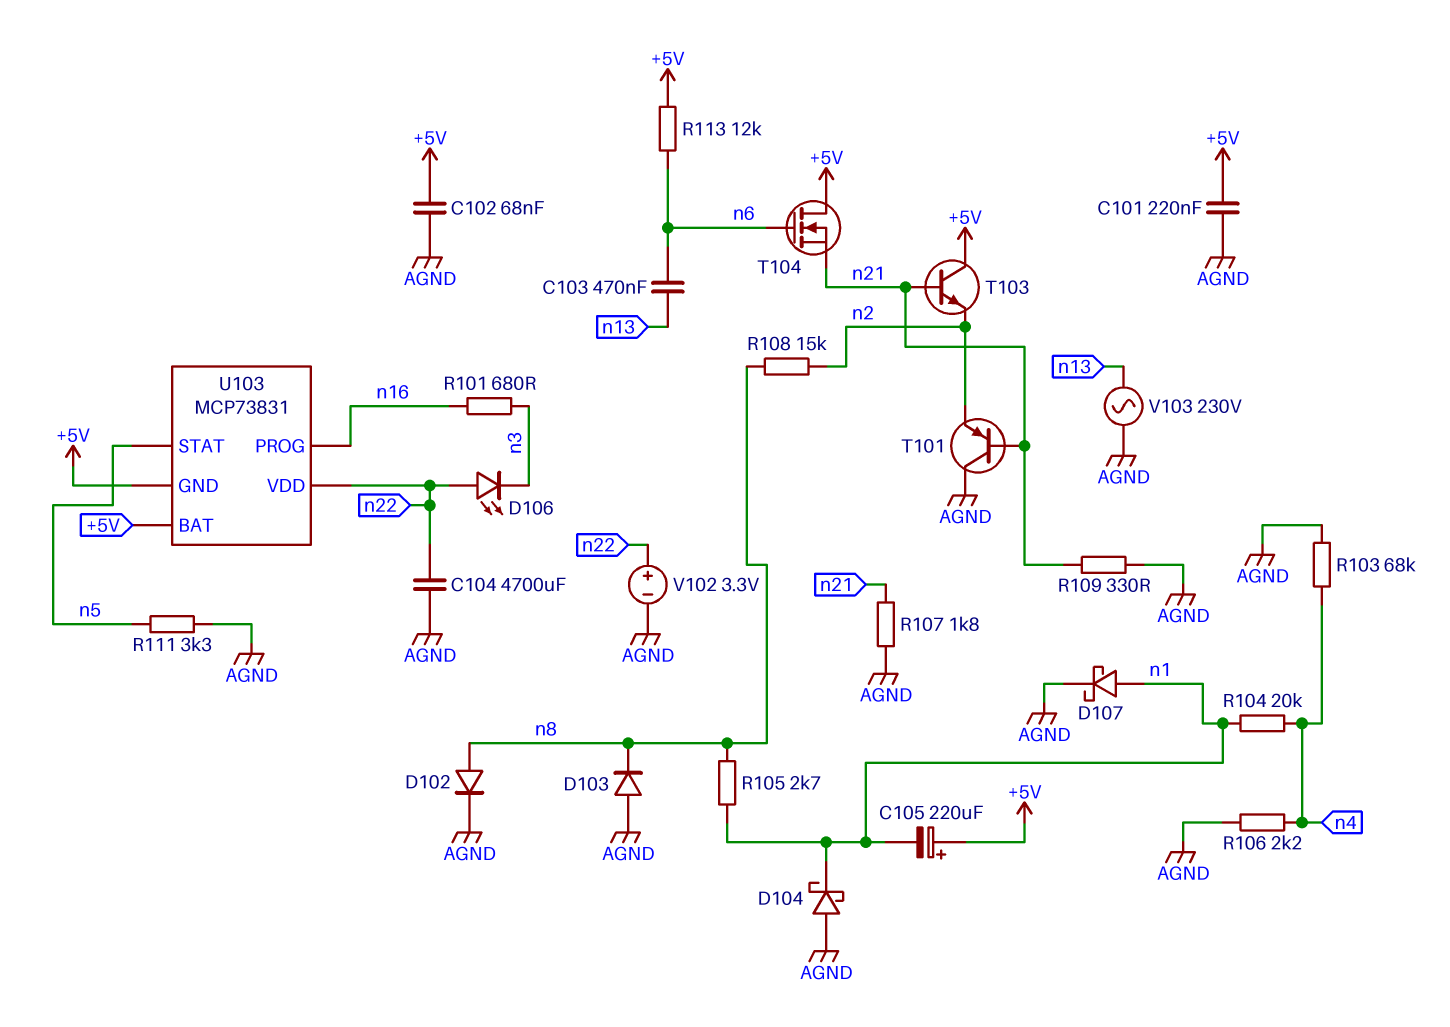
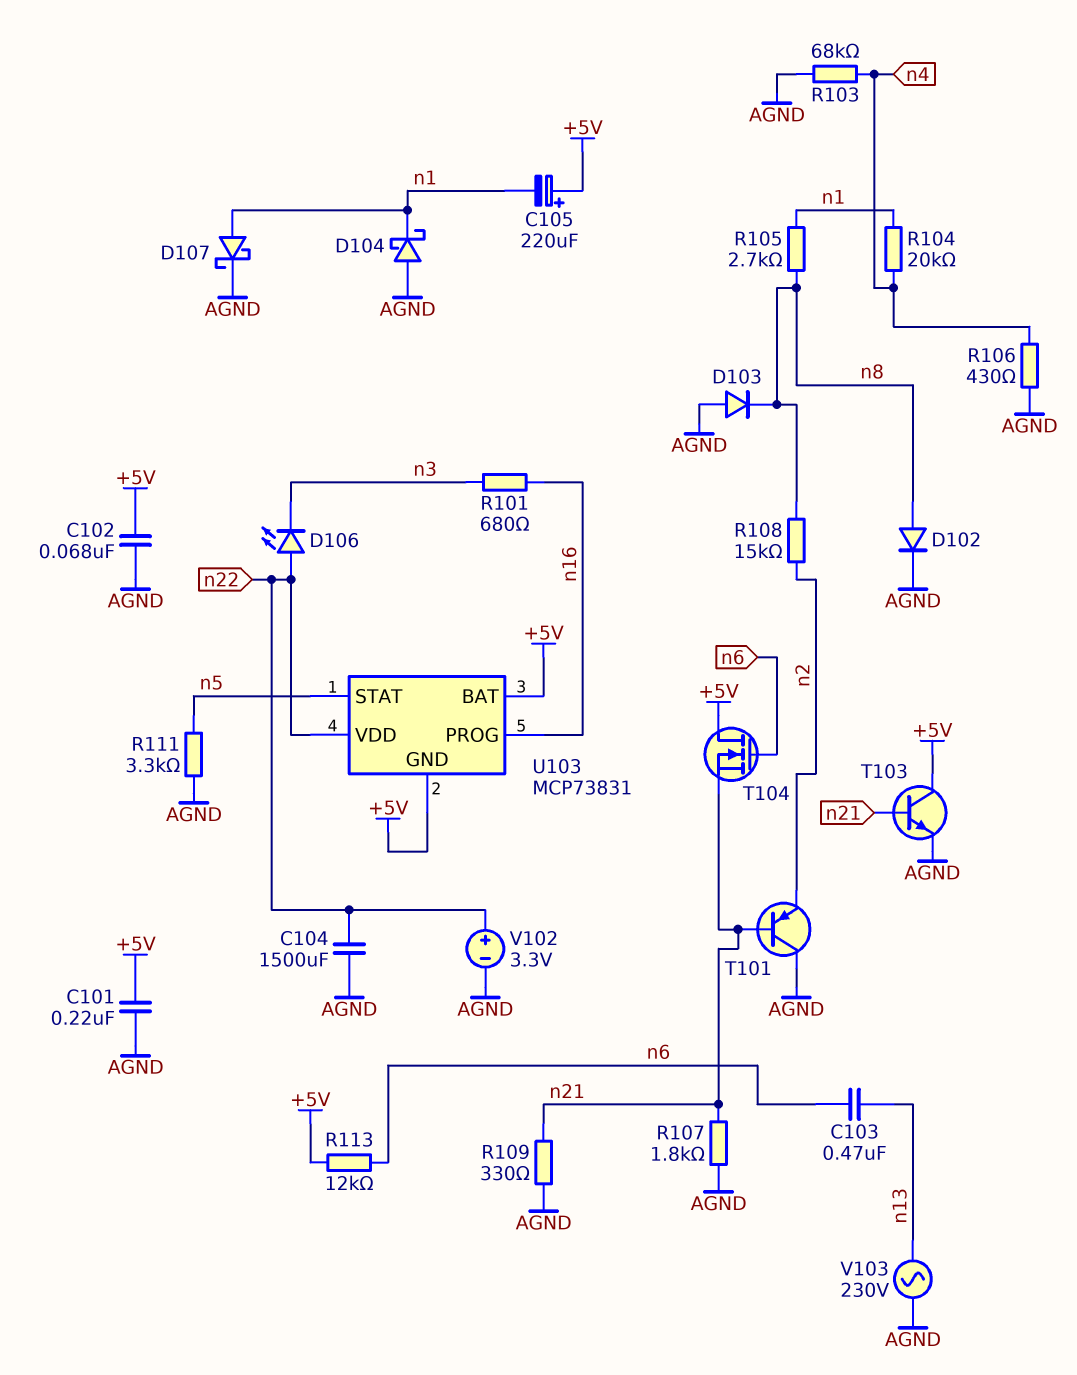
C104: 4700uF (AGND, n22) -> 1500uF (AGND, n22)
R106: 2.2k (AGND, n4) -> 430 (AGND, n4)
T103: NPN (B n21, C +5V, E n2) -> NPN (B n21, C +5V, E AGND)

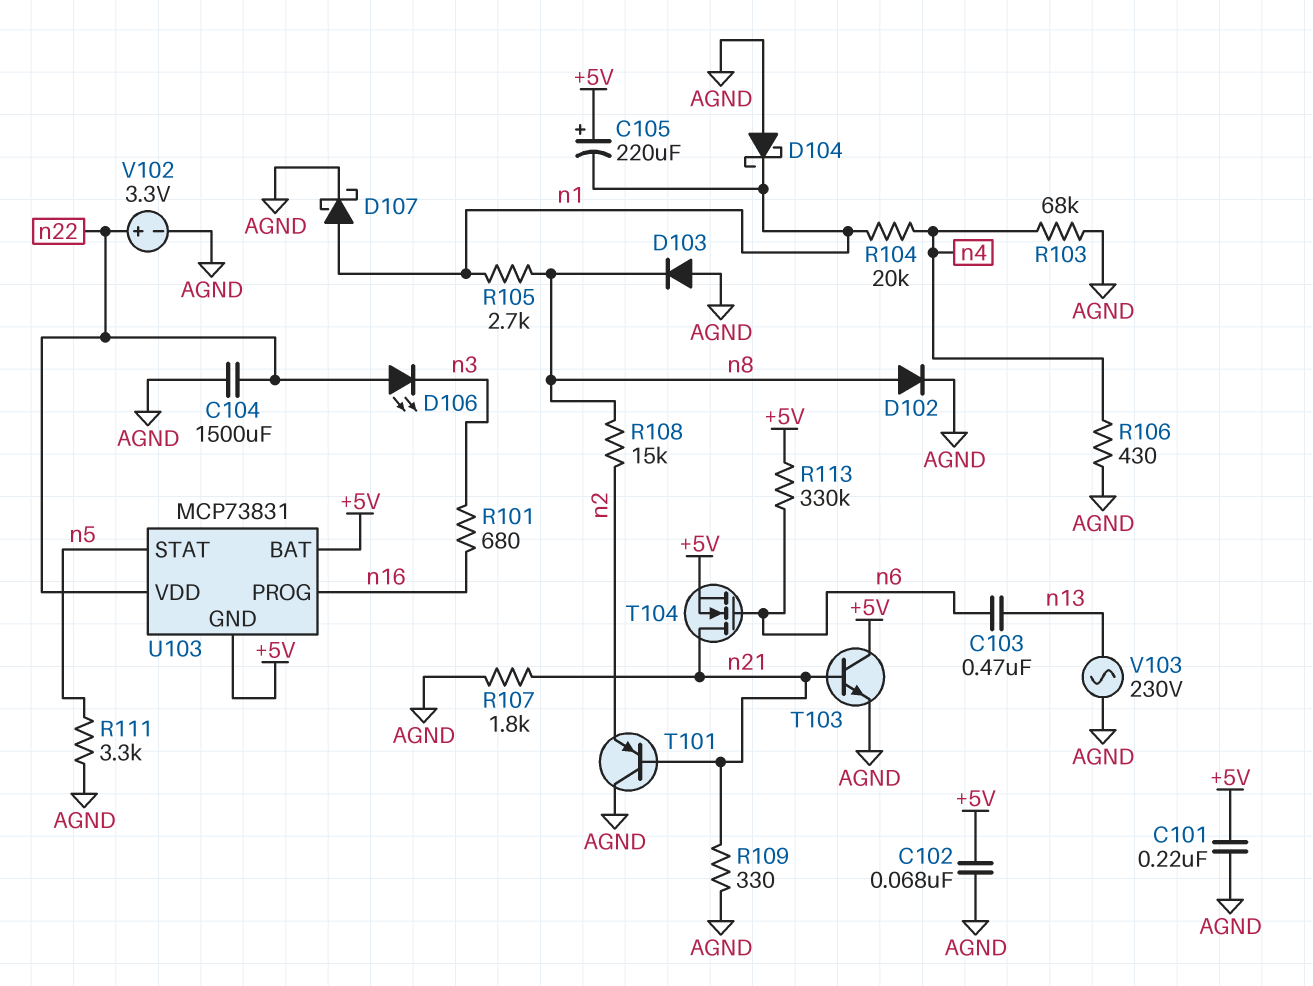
R113: 12k (+5V, n6) -> 330k (+5V, n6)
T104: NMOS (G n6, D +5V, S n21) -> NMOS (G n6, D n21, S +5V)

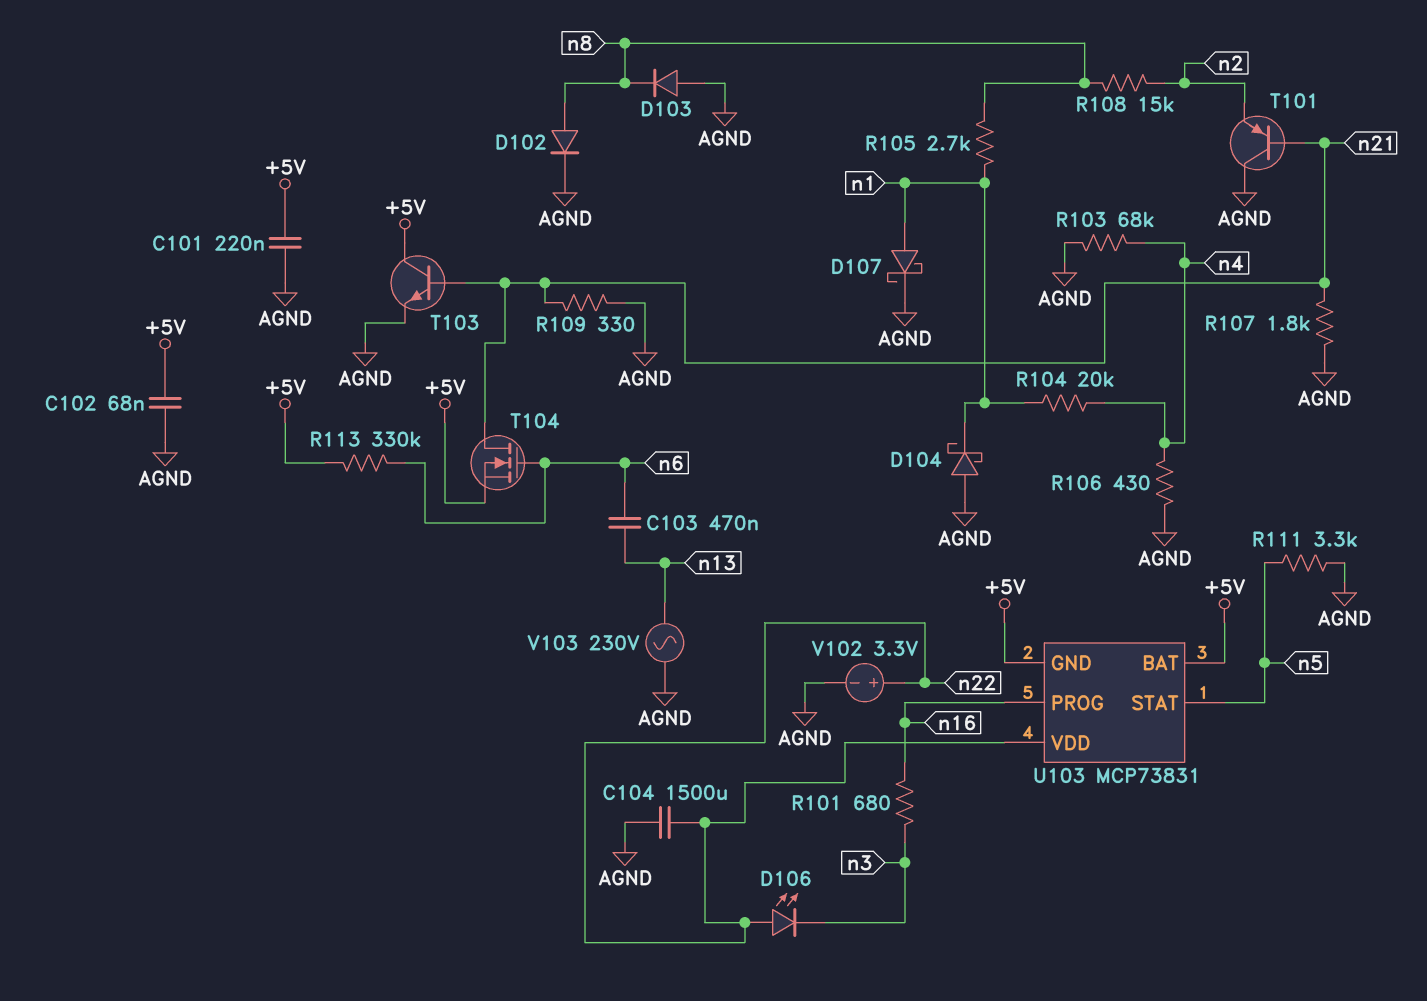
C105: 220uF (plus +5V, minus n1) -> none

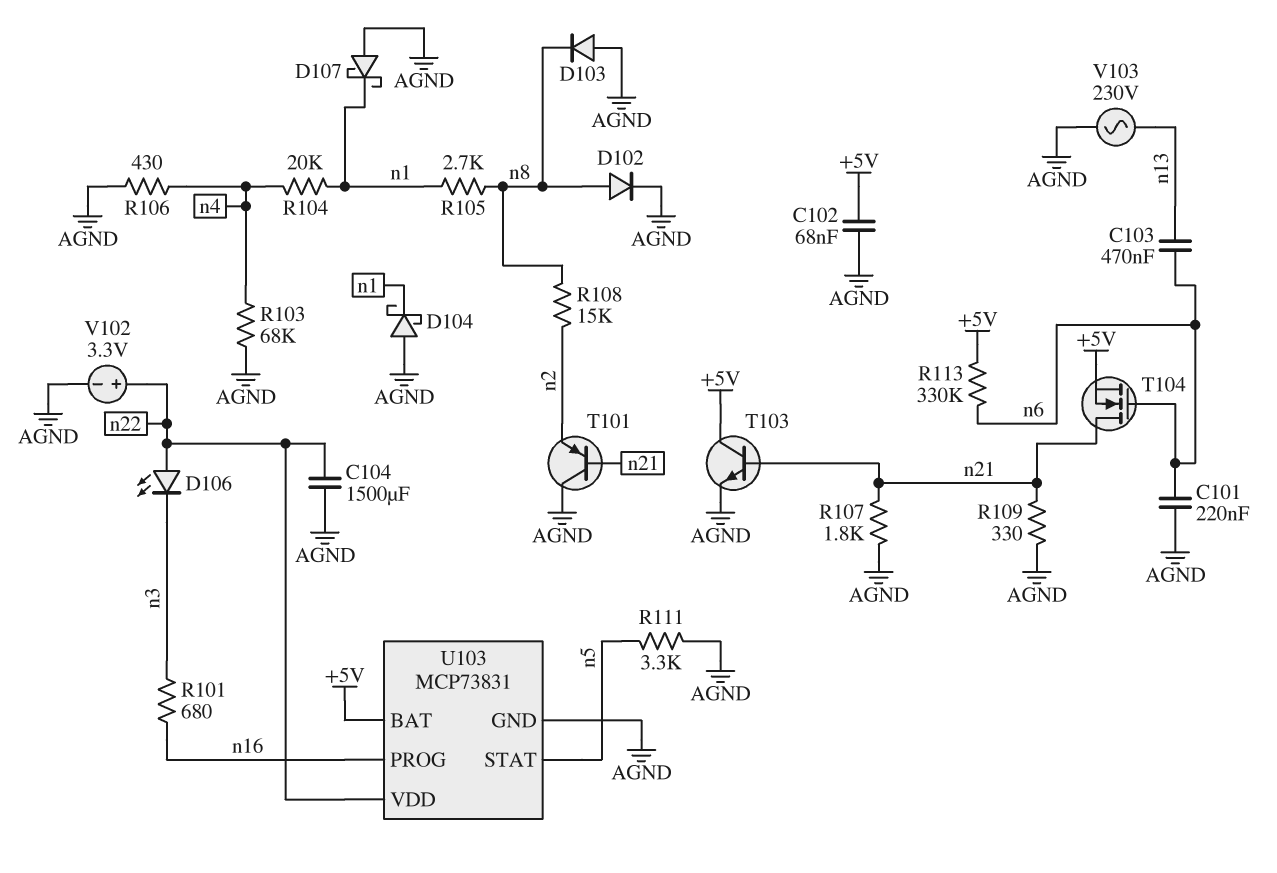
C101: 220nF (+5V, AGND) -> 220nF (AGND, n6)
D107: schottky (A n1, K AGND) -> schottky (A AGND, K n1)
U103 pin GND: +5V -> AGND

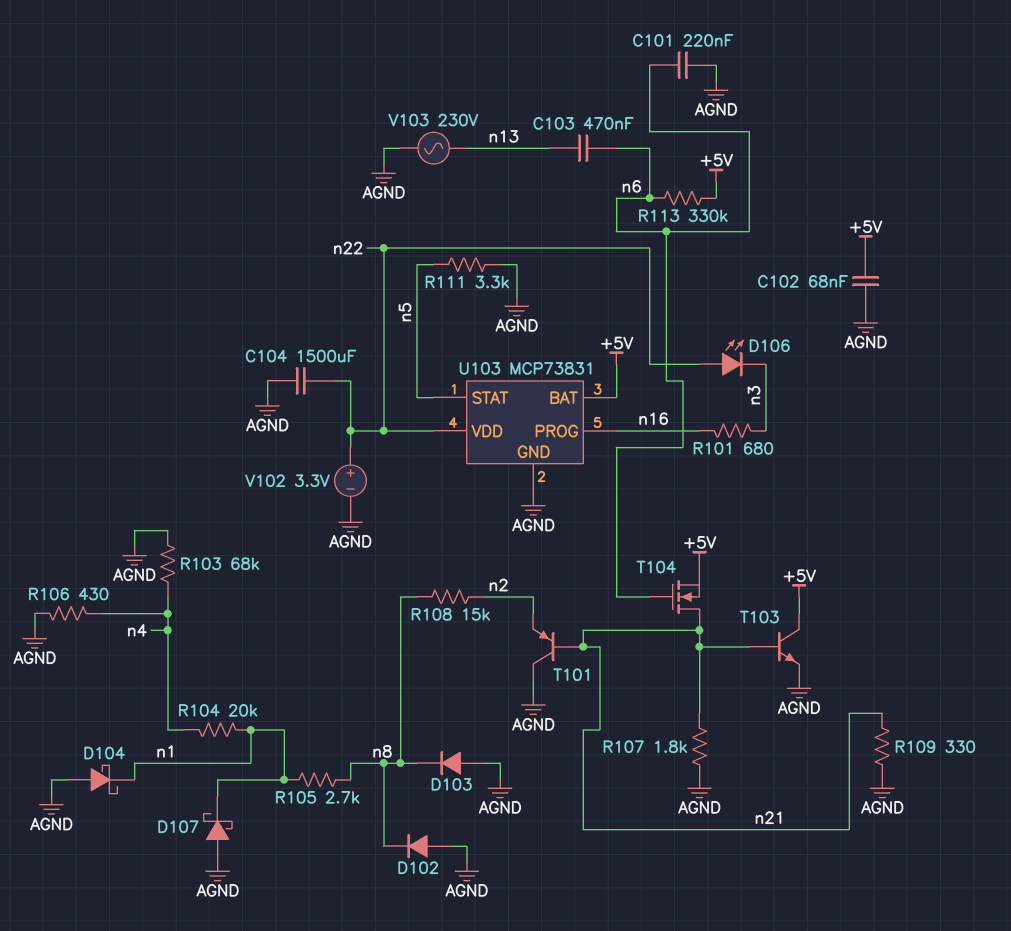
D102: diode (A n8, K AGND) -> diode (A AGND, K n8)

